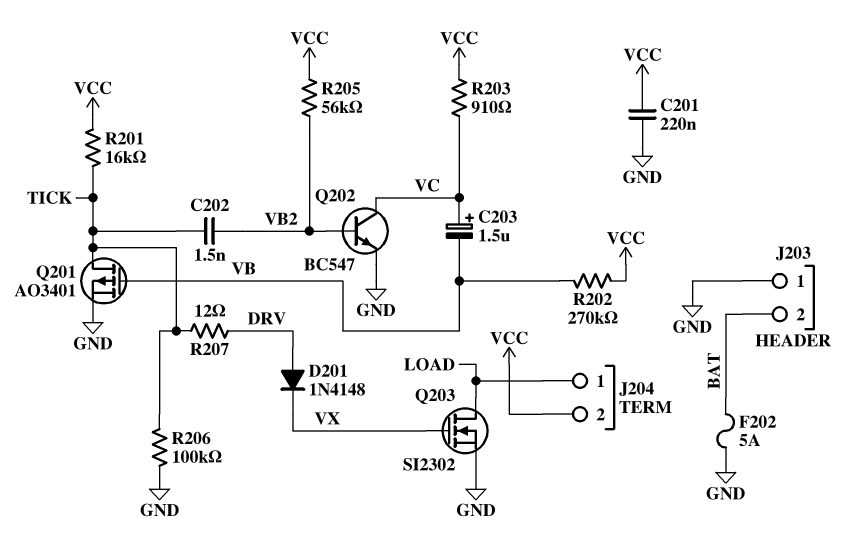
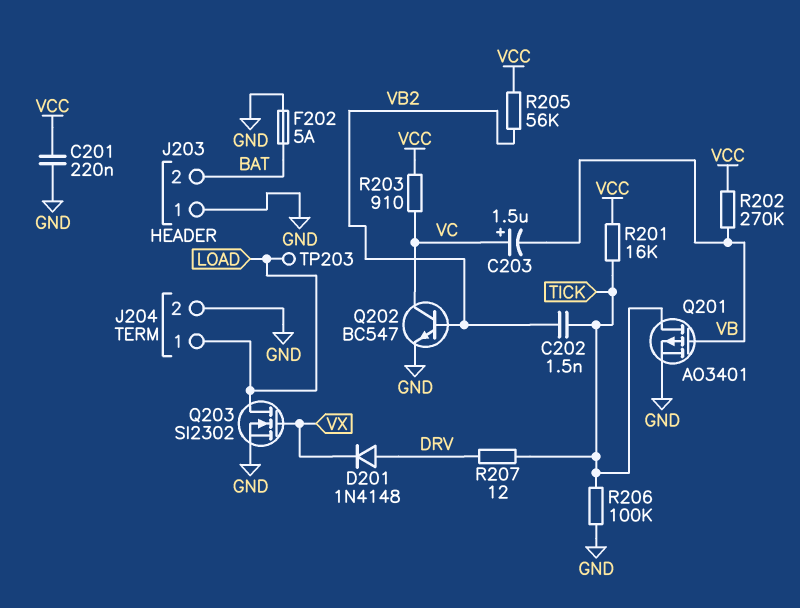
J204 pin 2: VCC -> GND
TP203: none -> test point (LOAD)

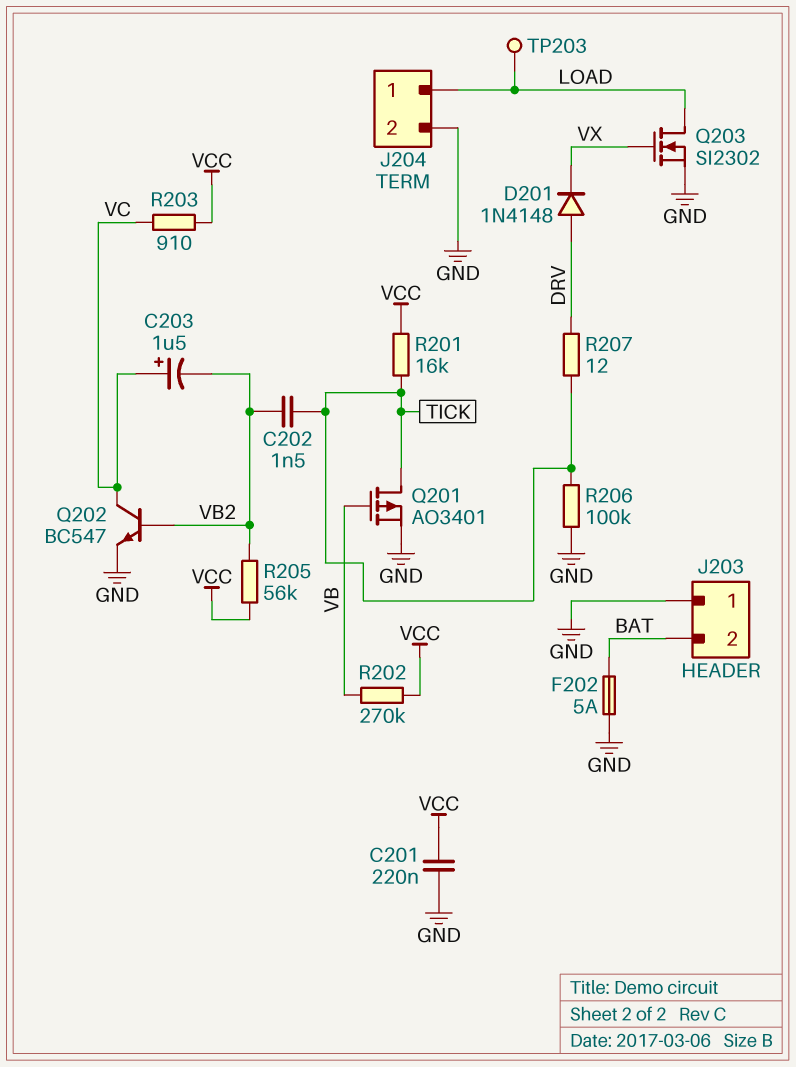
C203: 1.5uF (plus VC, minus VB) -> 1.5uF (plus VC, minus VB2)

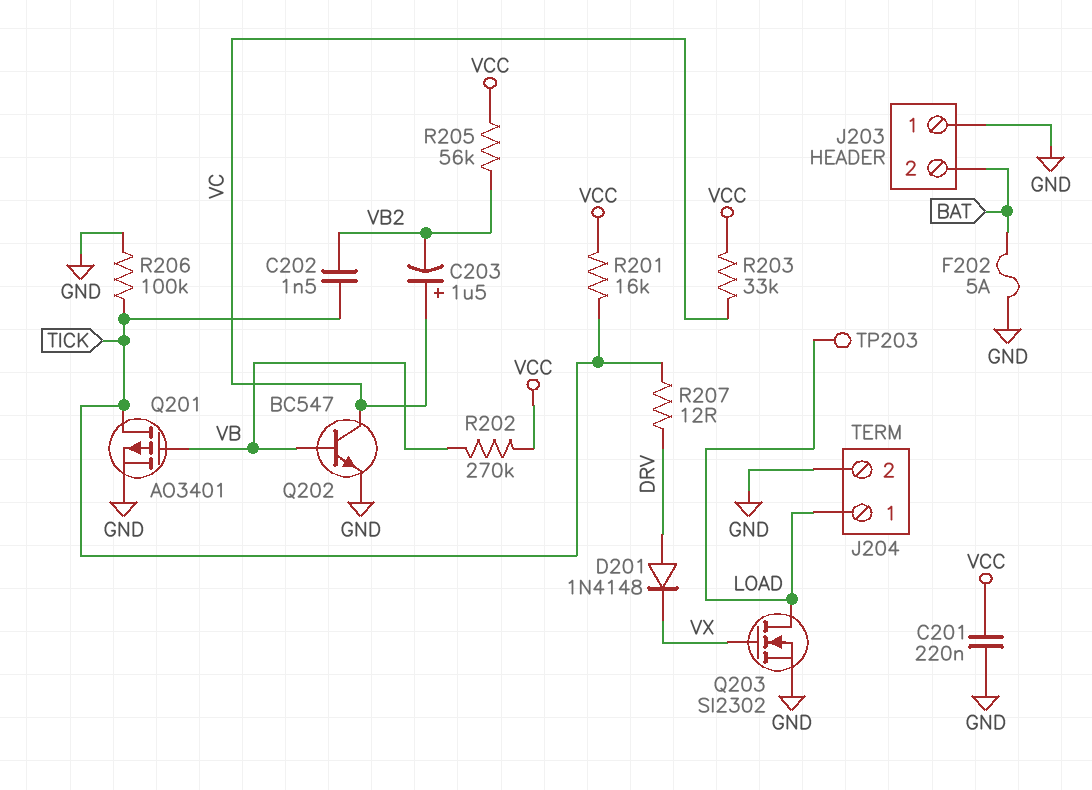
Q202: NPN BC547 (B VB2, C VC, E GND) -> NPN BC547 (B VB, C VC, E GND)
R203: 910 (VC, VCC) -> 33k (VC, VCC)

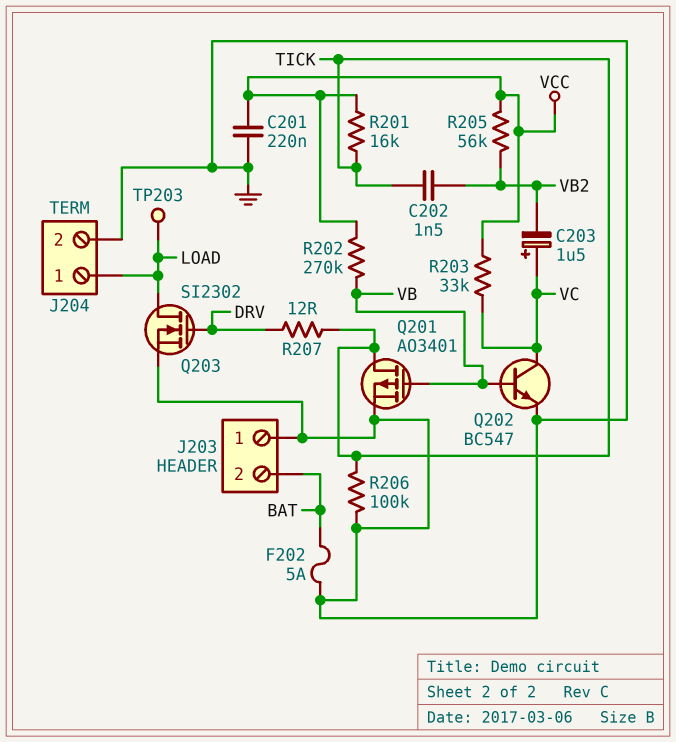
D201: diode 1N4148 (A DRV, K VX) -> none
Q203: NMOS SI2302 (G VX, D LOAD, S GND) -> NMOS SI2302 (G DRV, D LOAD, S GND)

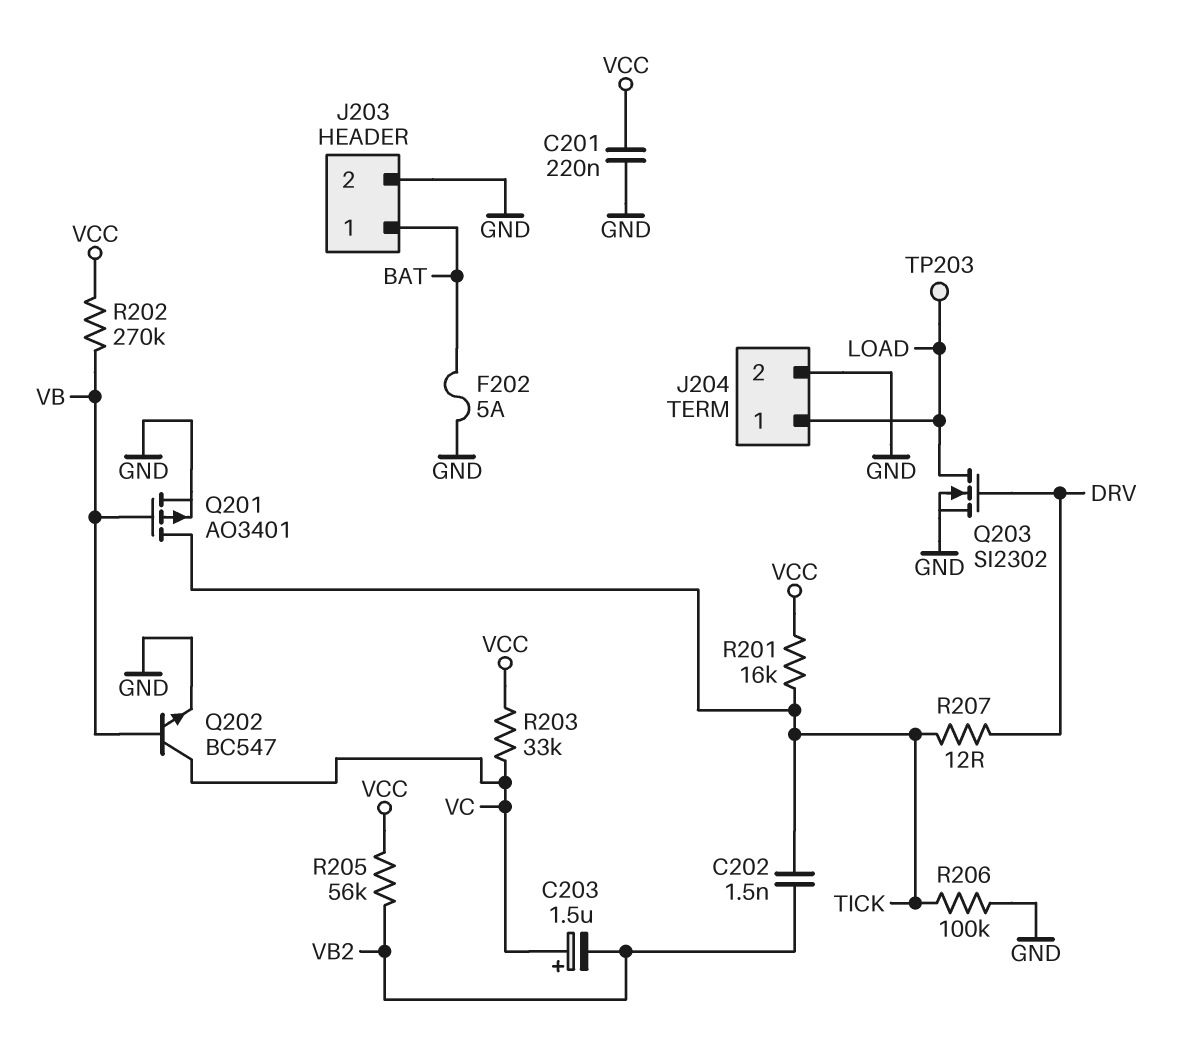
J203 pin 1: GND -> BAT
J203 pin 2: BAT -> GND

